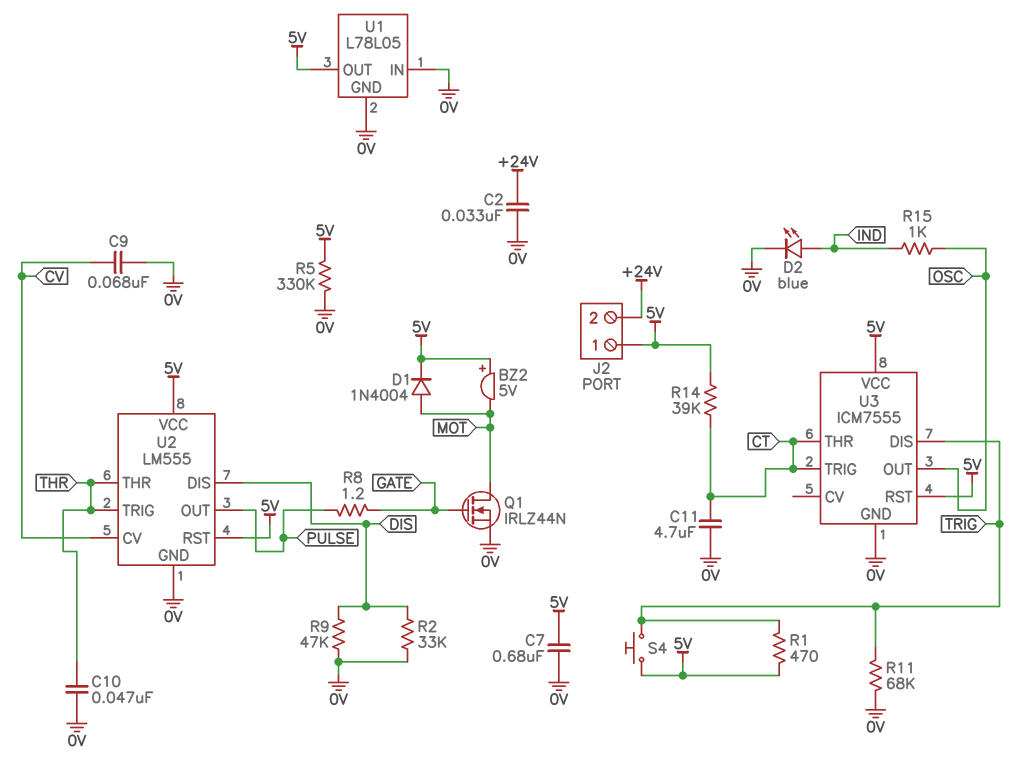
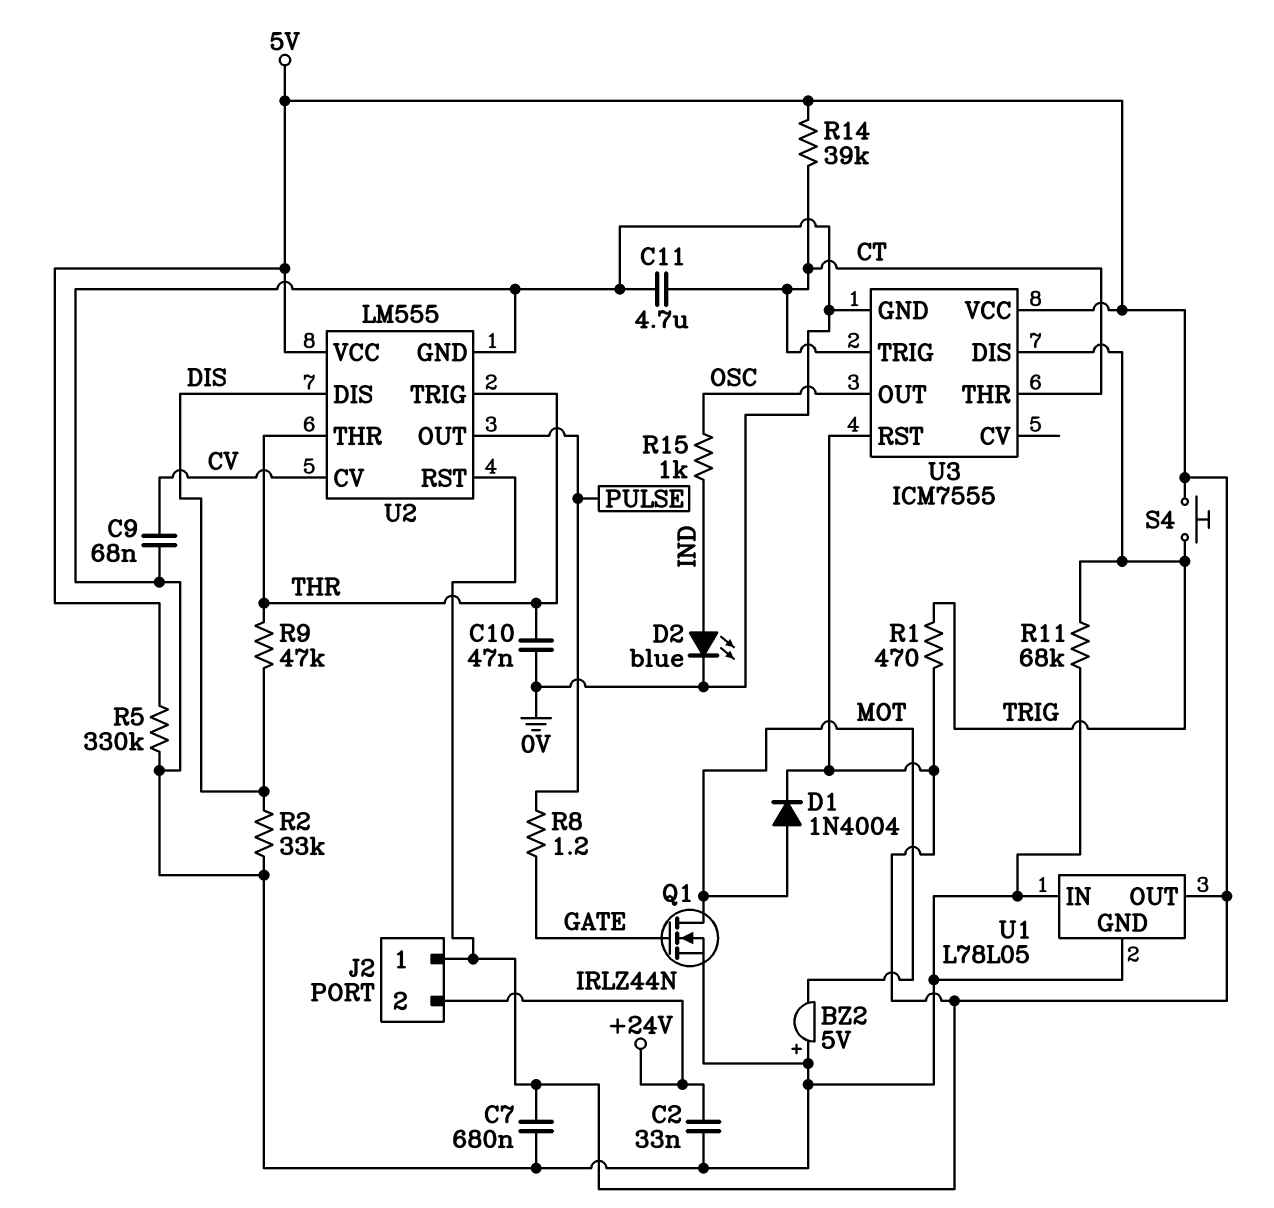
BZ2: buzzer 5V (plus 5V, minus MOT) -> buzzer 5V (plus 0V, minus MOT)
R9: 47k (0V, DIS) -> 47k (DIS, THR)

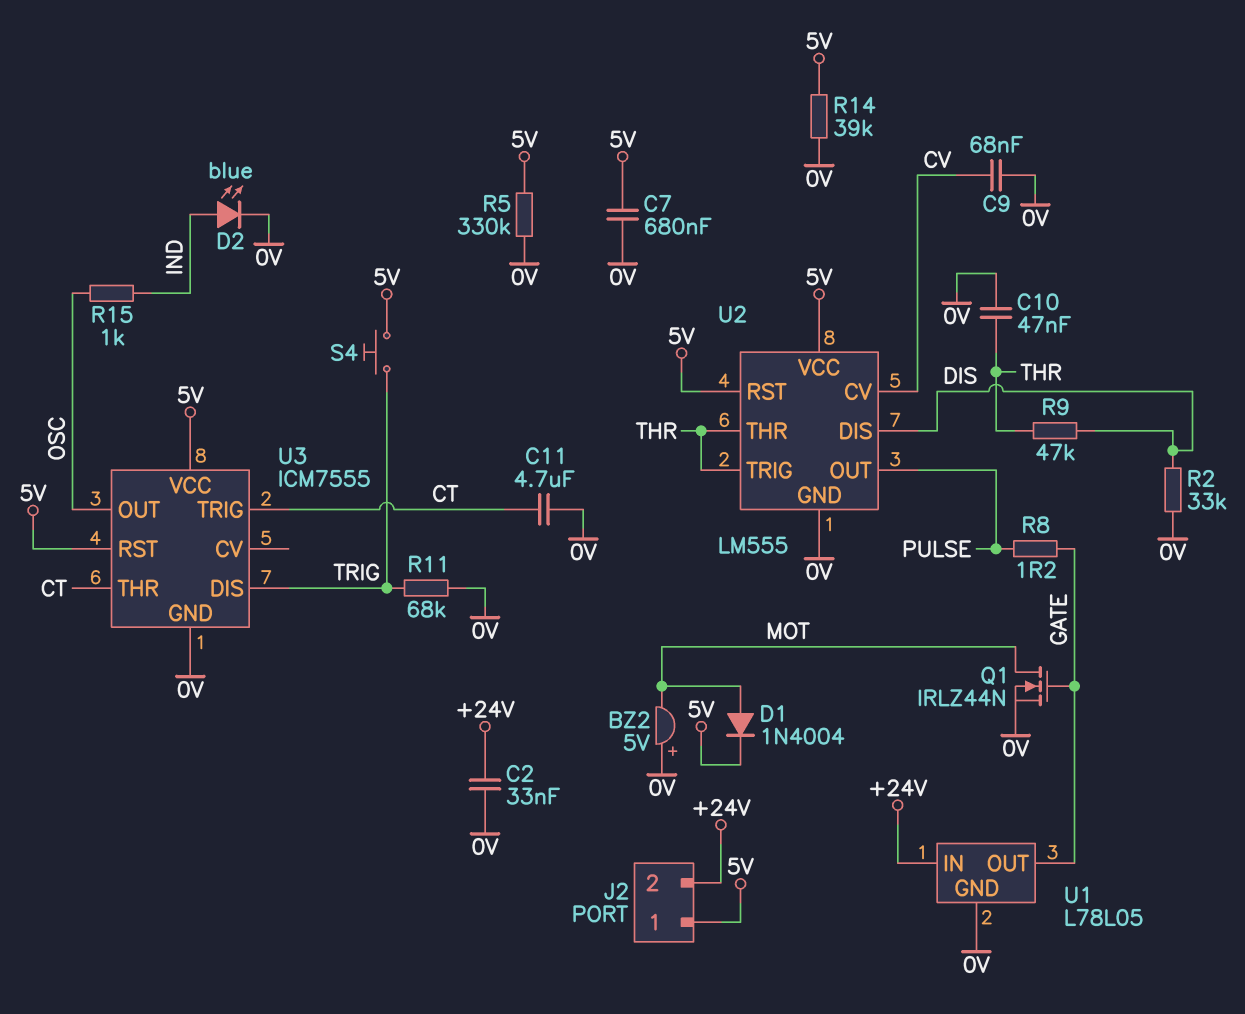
R1: 470 (5V, TRIG) -> none
R14: 39k (5V, CT) -> 39k (0V, 5V)
U1 pin IN: 0V -> +24V
U1 pin OUT: 5V -> GATE

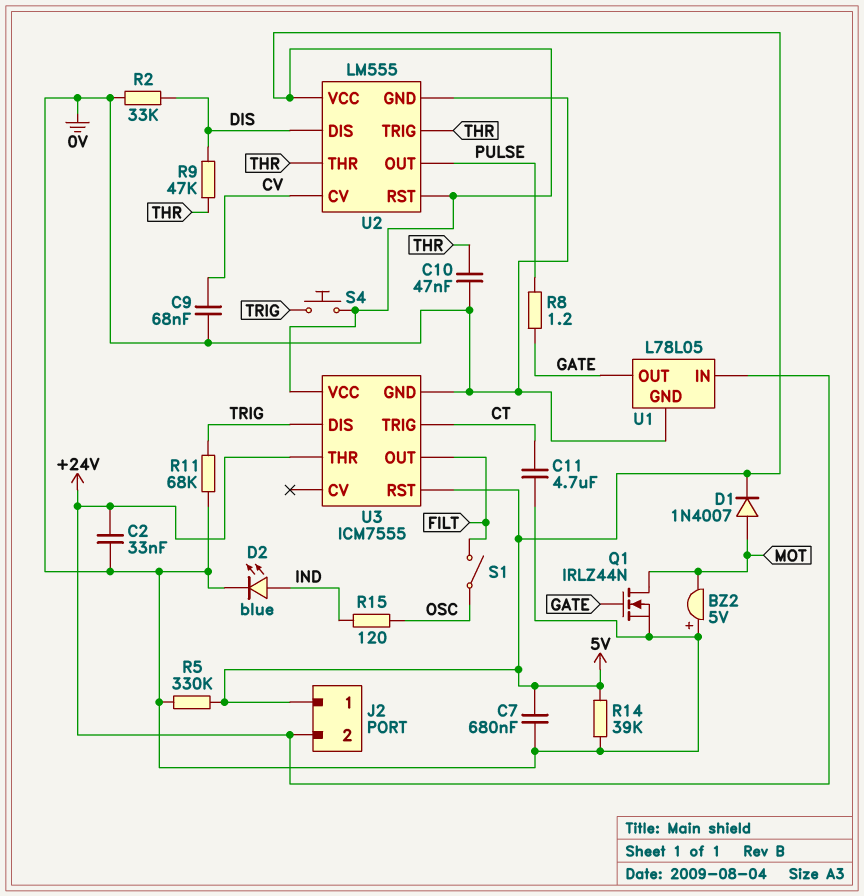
D1: diode 1N4004 (A MOT, K 5V) -> diode 1N4007 (A MOT, K 5V)
R15: 1k (IND, OSC) -> 120 (IND, OSC)
S1: none -> switch (FILT, OSC)
U3 pin OUT: OSC -> FILT
U3 pin THR: CT -> +24V

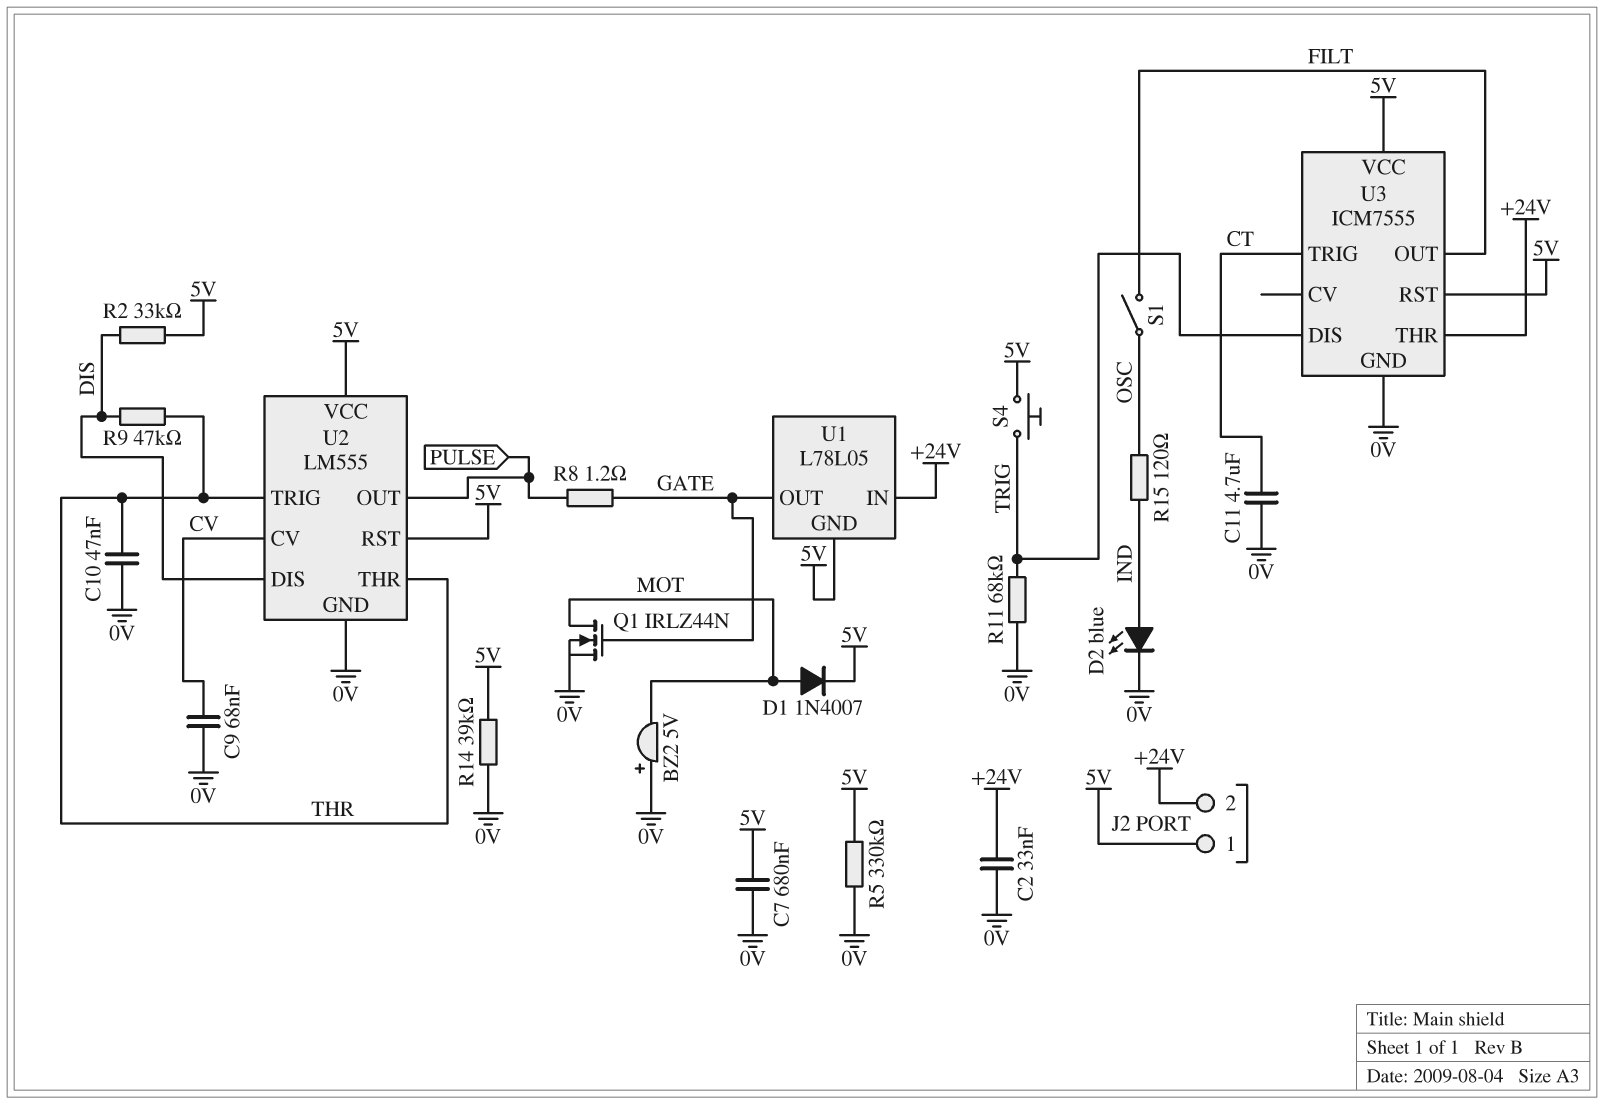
R2: 33k (0V, DIS) -> 33k (5V, DIS)
U1 pin GND: 0V -> 5V

